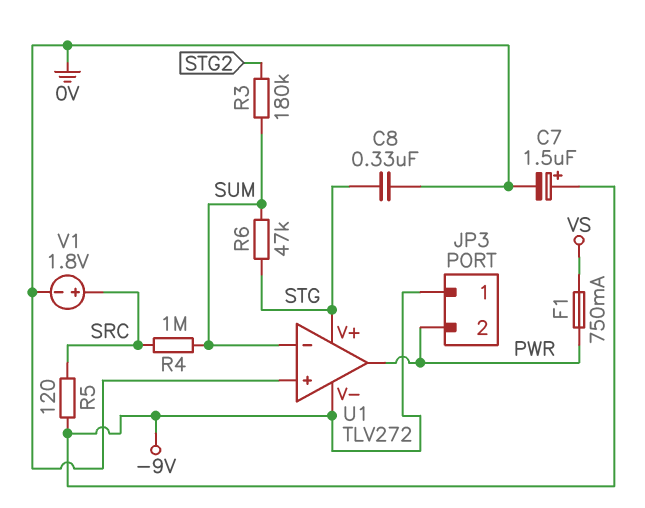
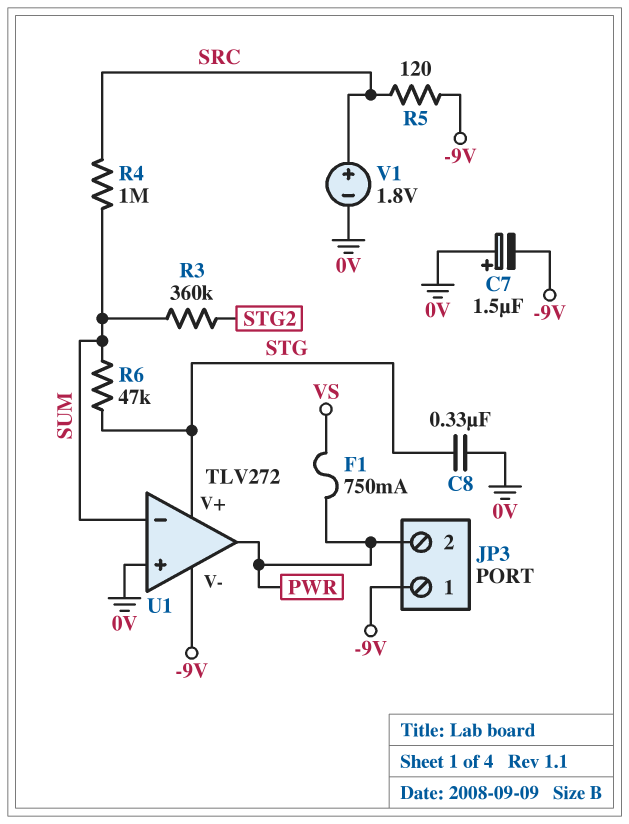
C7: 1.5uF (plus -9V, minus 0V) -> 1.5uF (plus 0V, minus -9V)
R3: 180k (STG2, SUM) -> 360k (STG2, SUM)

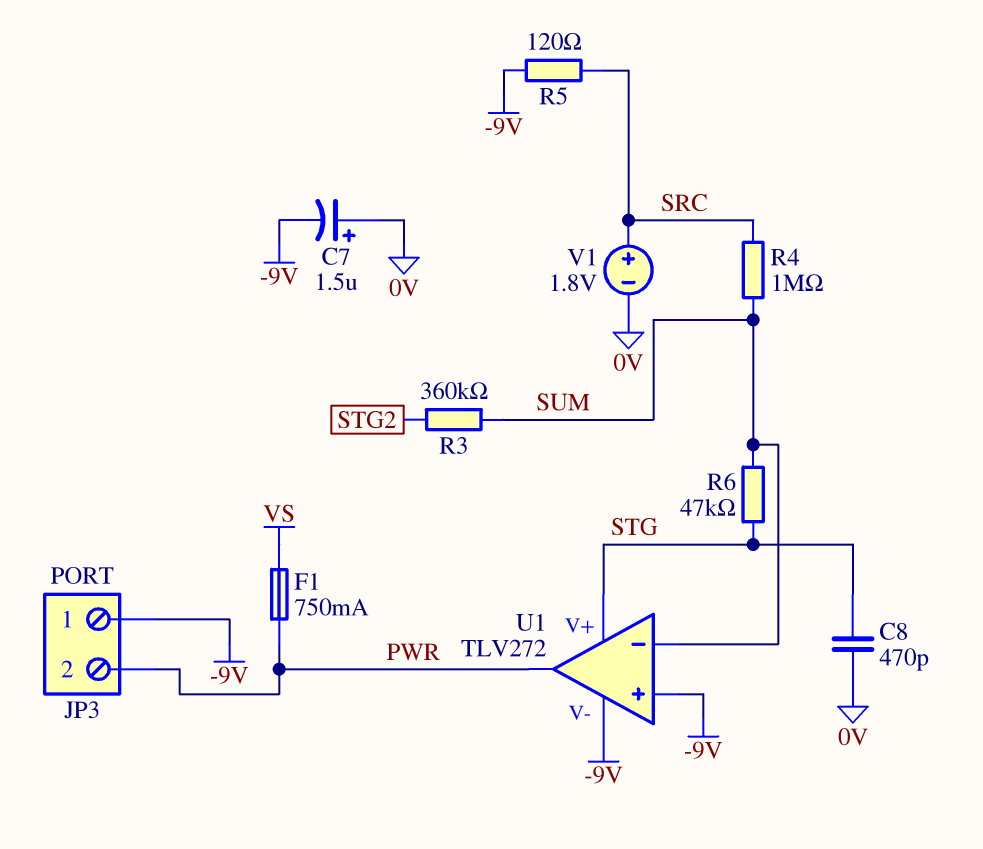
C8: 330nF (0V, STG) -> 470pF (0V, STG)
U1 pin in+: 0V -> -9V

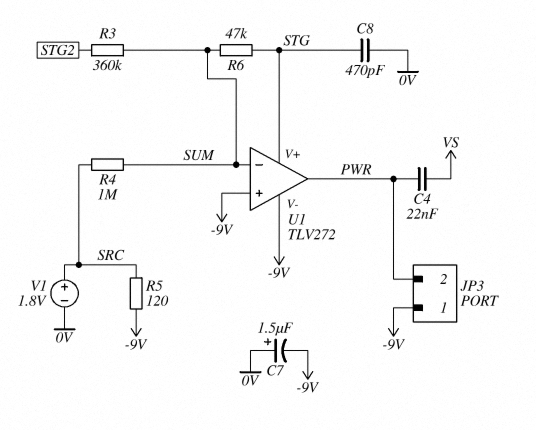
C4: none -> 22nF (PWR, VS)
F1: 750mA (PWR, VS) -> none

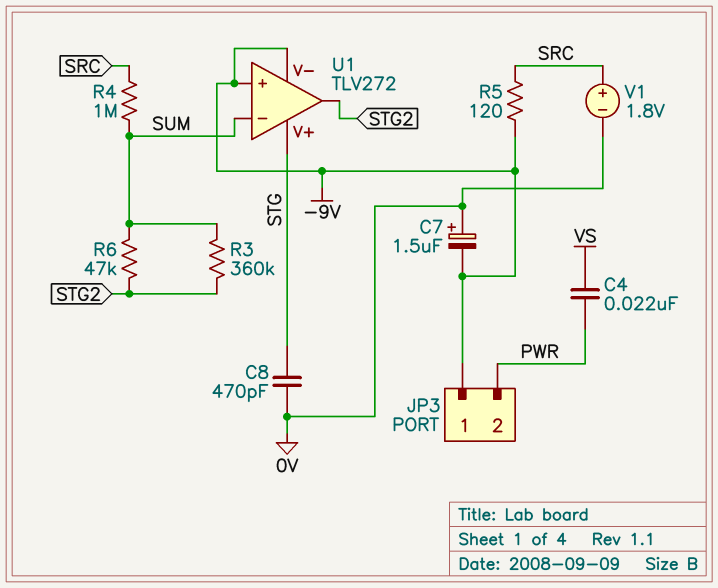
R6: 47k (STG, SUM) -> 47k (STG2, SUM)
U1 pin out: PWR -> STG2

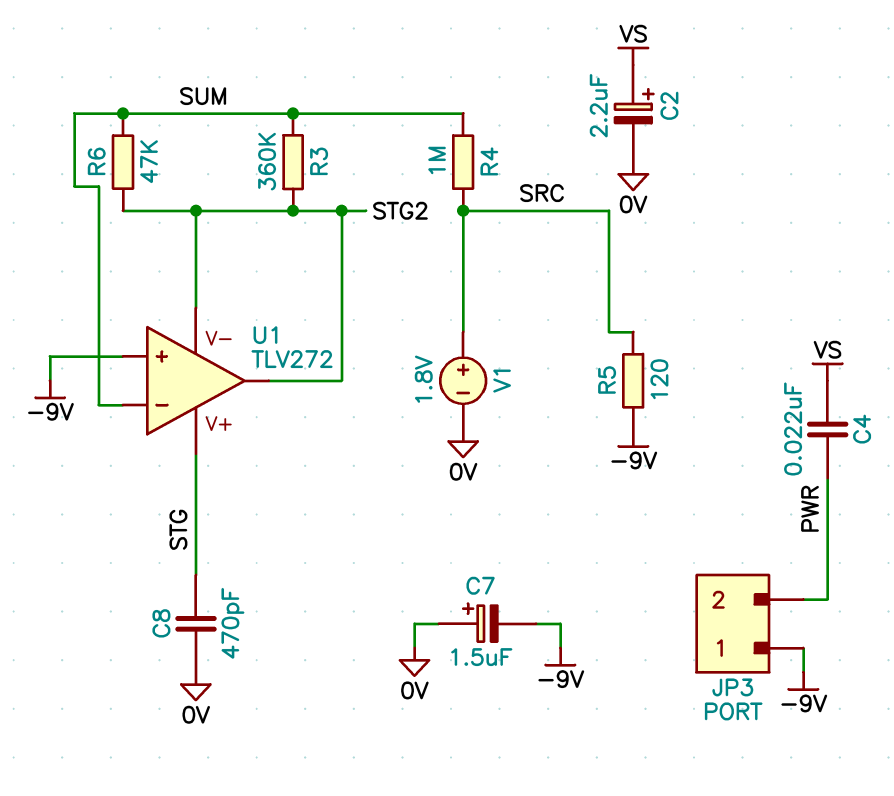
C2: none -> 2.2uF (plus VS, minus 0V)
U1 pin V-: -9V -> STG2

